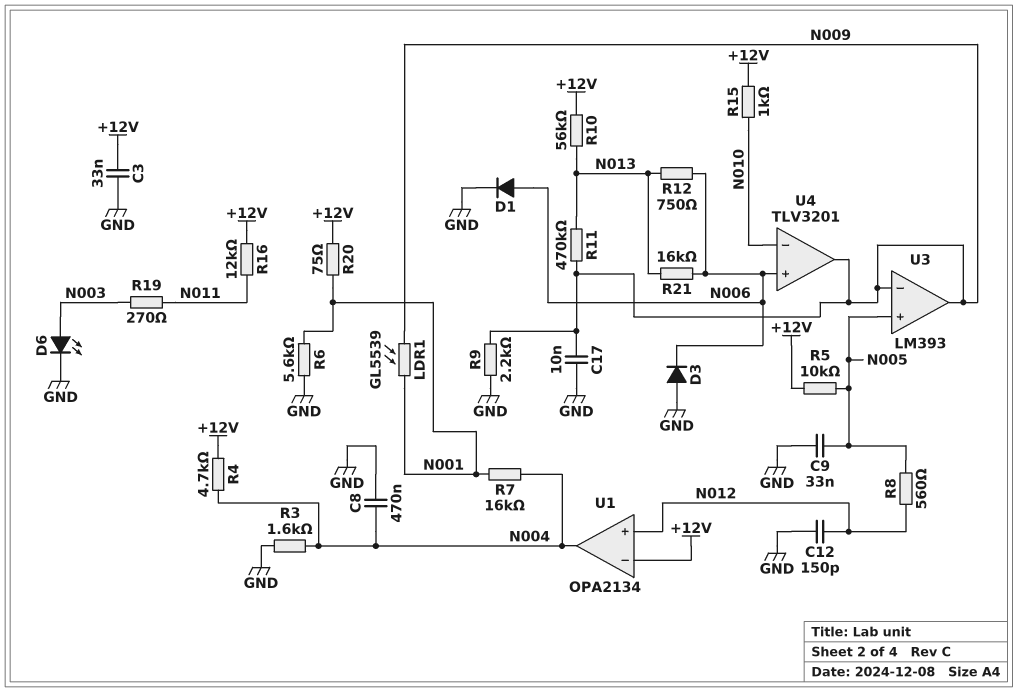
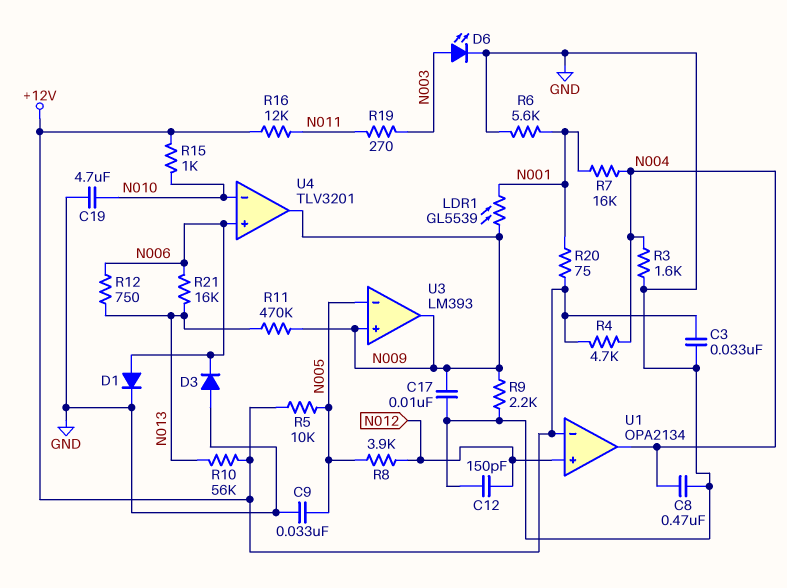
C19: none -> 4.7uF (GND, N010)
R8: 560 (N005, N012) -> 3.9k (N005, N012)
U3 pin in+: N005 -> N009
U3 pin in-: N009 -> N005

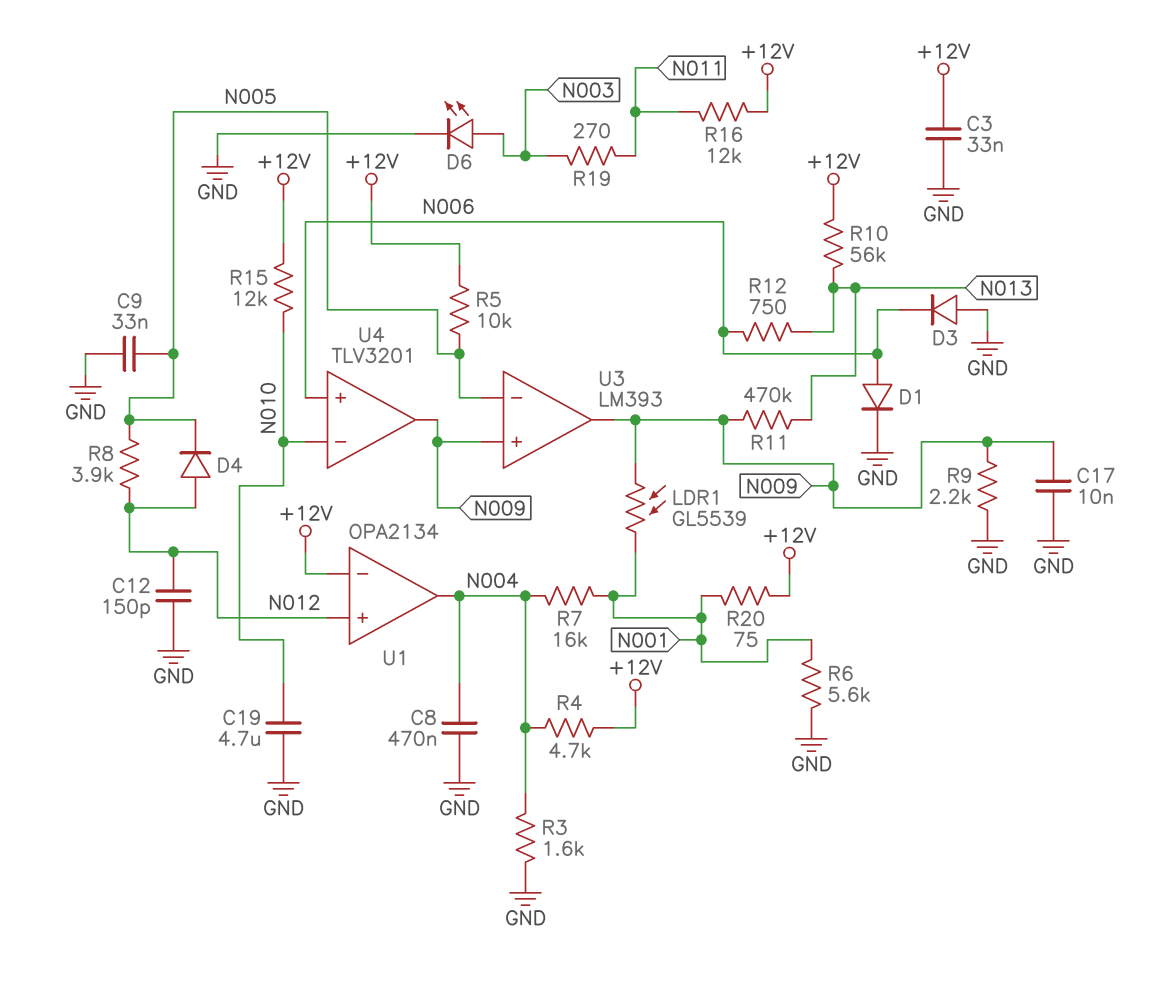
D4: none -> diode (A N012, K N005)
R15: 1k (+12V, N010) -> 12k (+12V, N010)
R21: 16k (N006, N013) -> none

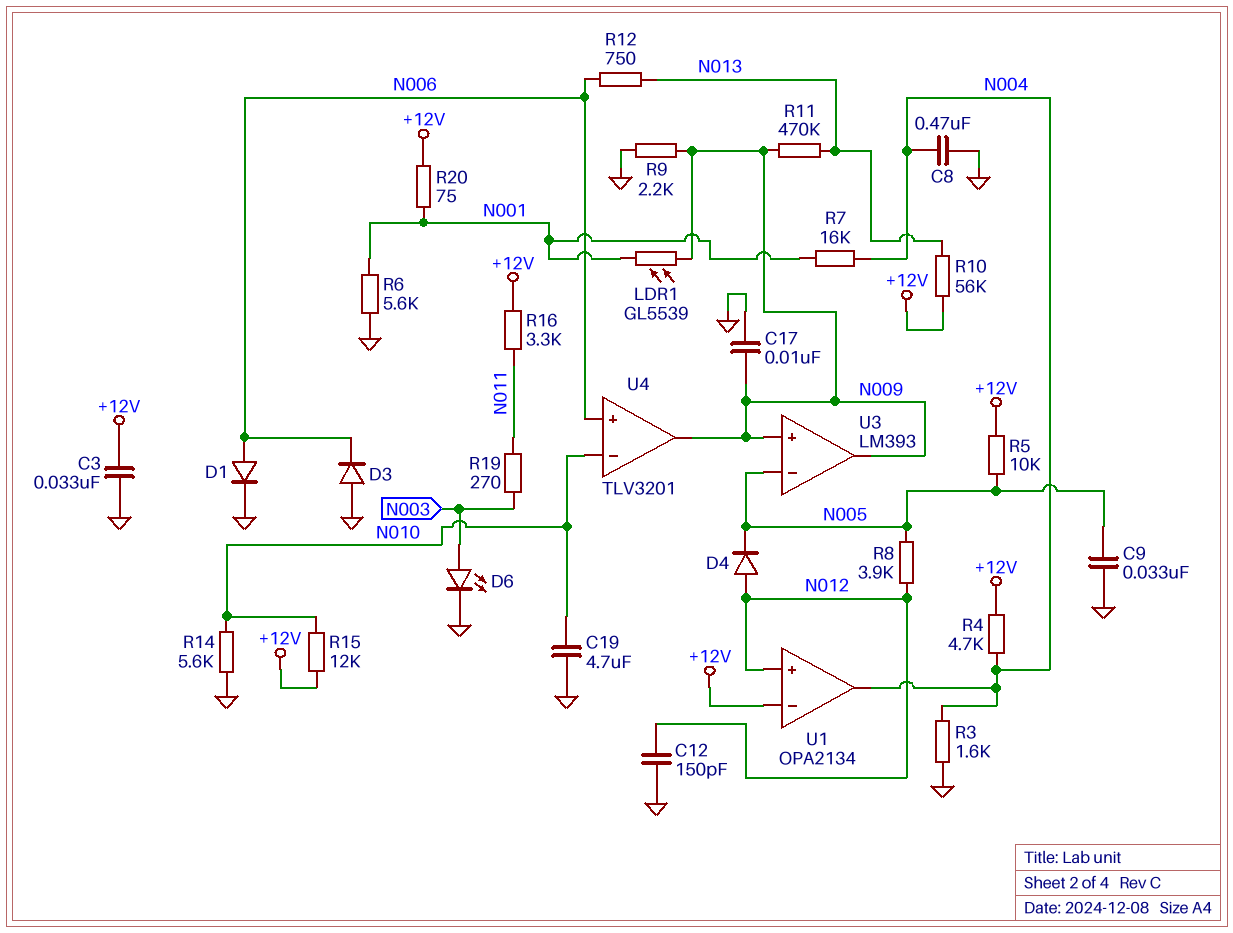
R14: none -> 5.6k (GND, N010)
R16: 12k (+12V, N011) -> 3.3k (+12V, N011)

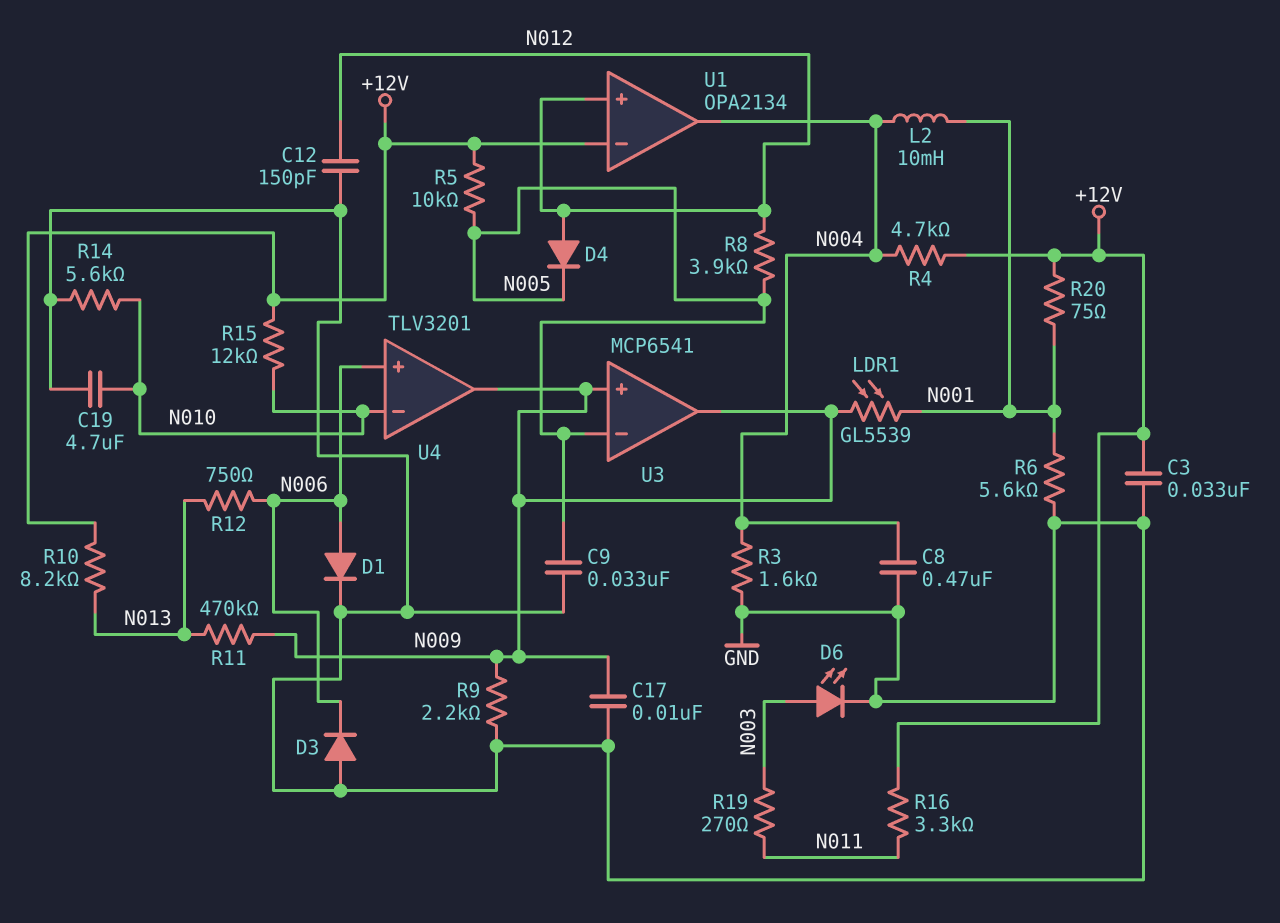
L2: none -> 10mH (N001, N004)
R7: 16k (N001, N004) -> none
R10: 56k (+12V, N013) -> 8.2k (+12V, N013)
U3: LM393 -> MCP6541

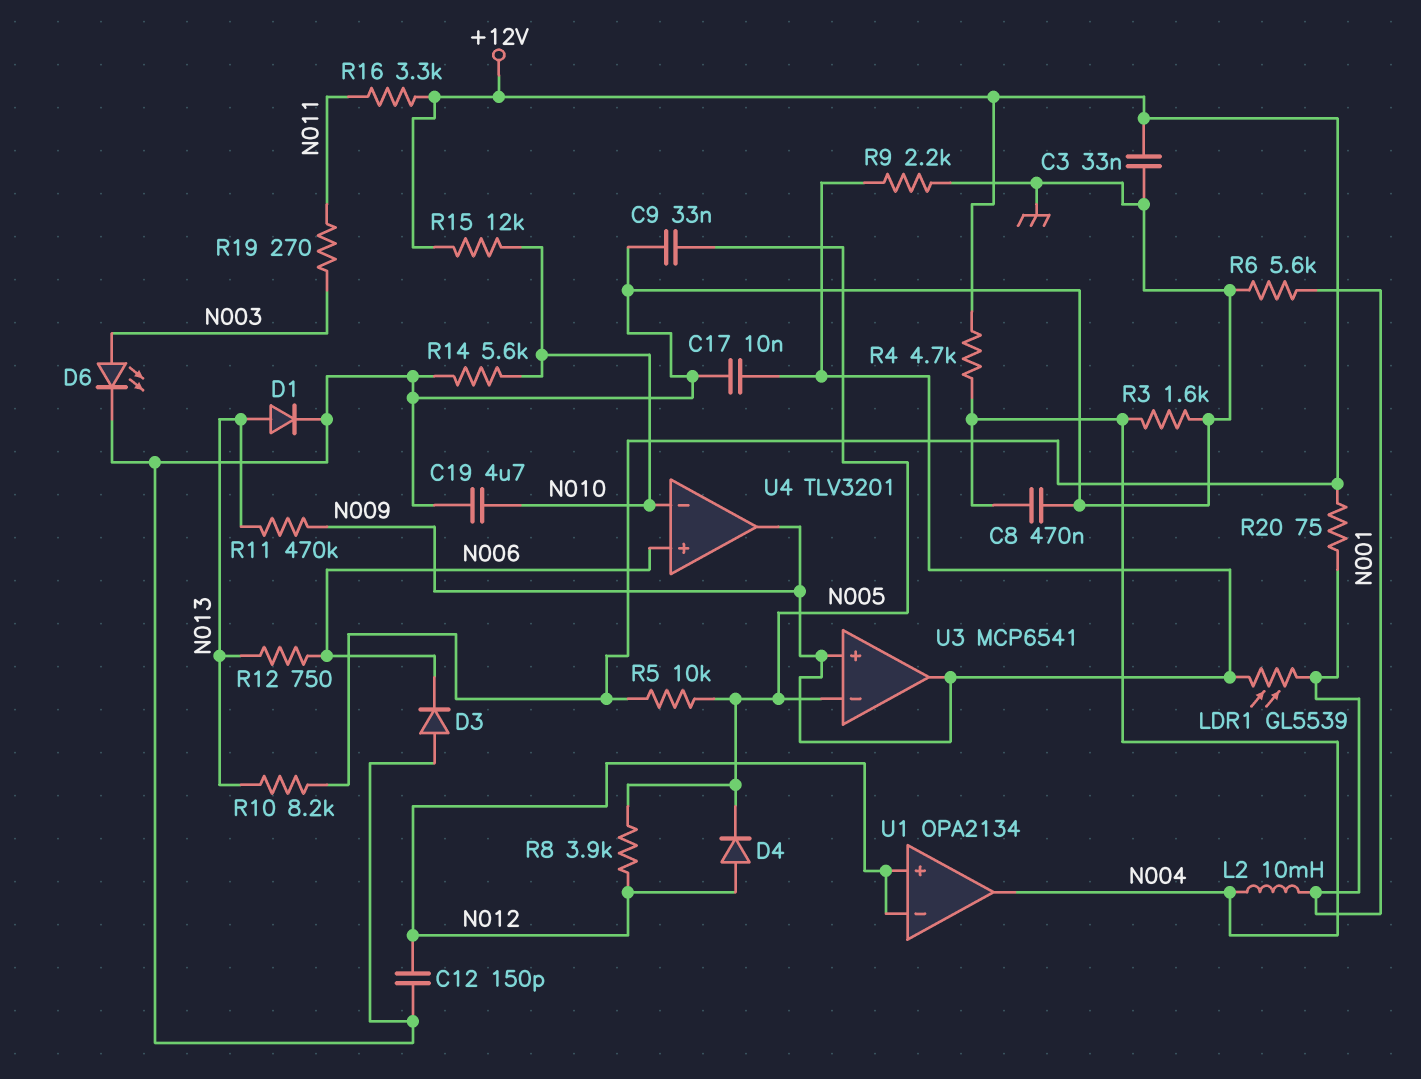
D1: diode (A N006, K GND) -> diode (A N013, K GND)
U1 pin in-: +12V -> N012

